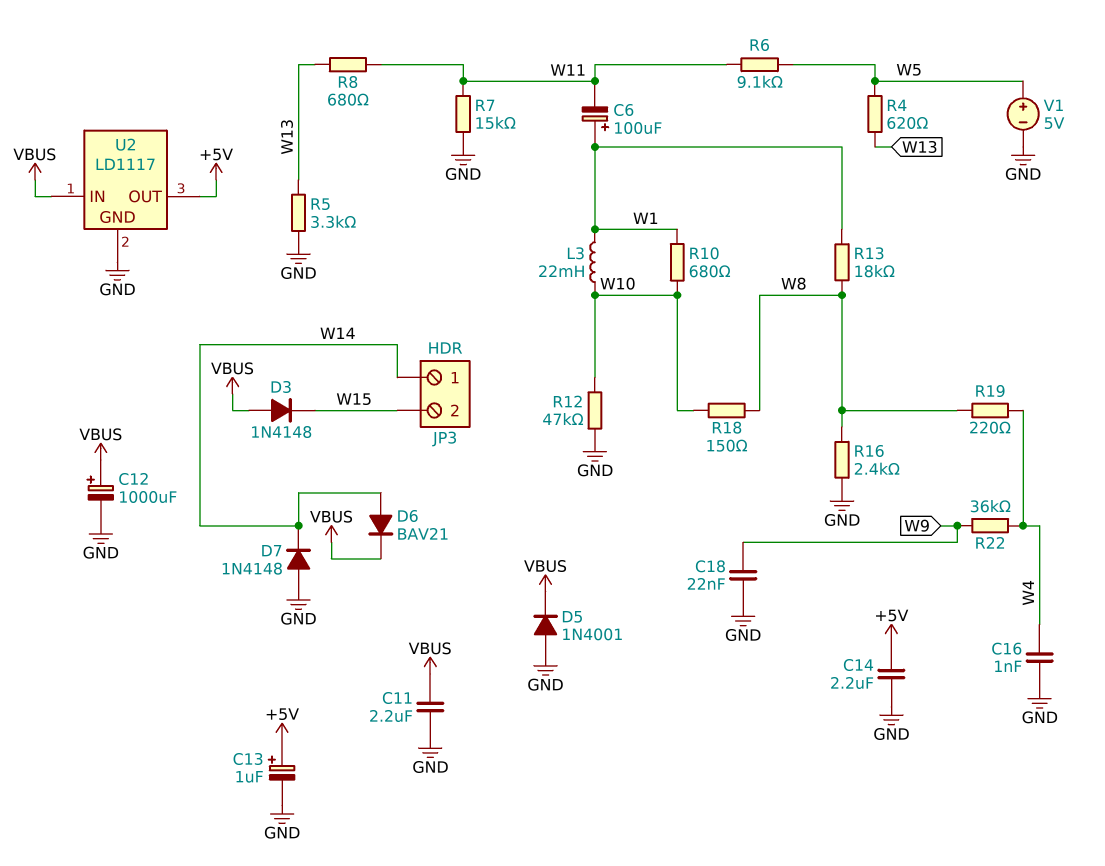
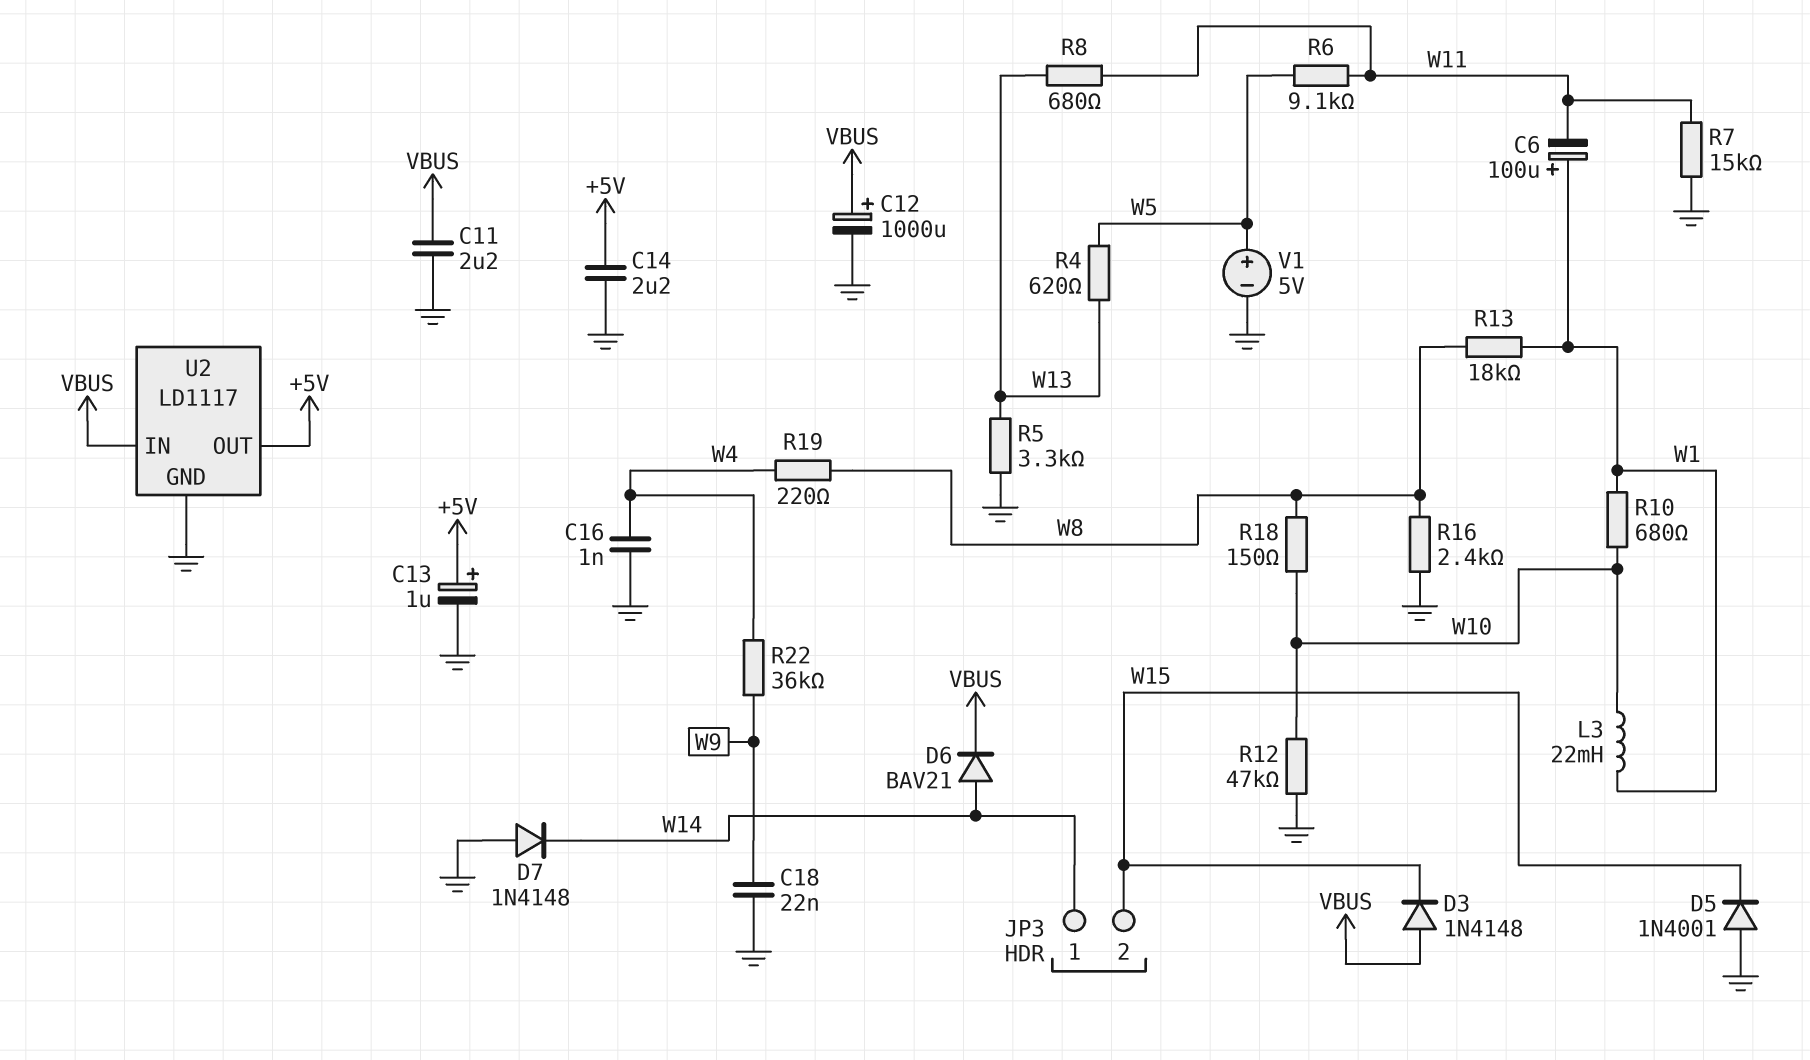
D5: diode 1N4001 (A GND, K VBUS) -> diode 1N4001 (A GND, K W15)

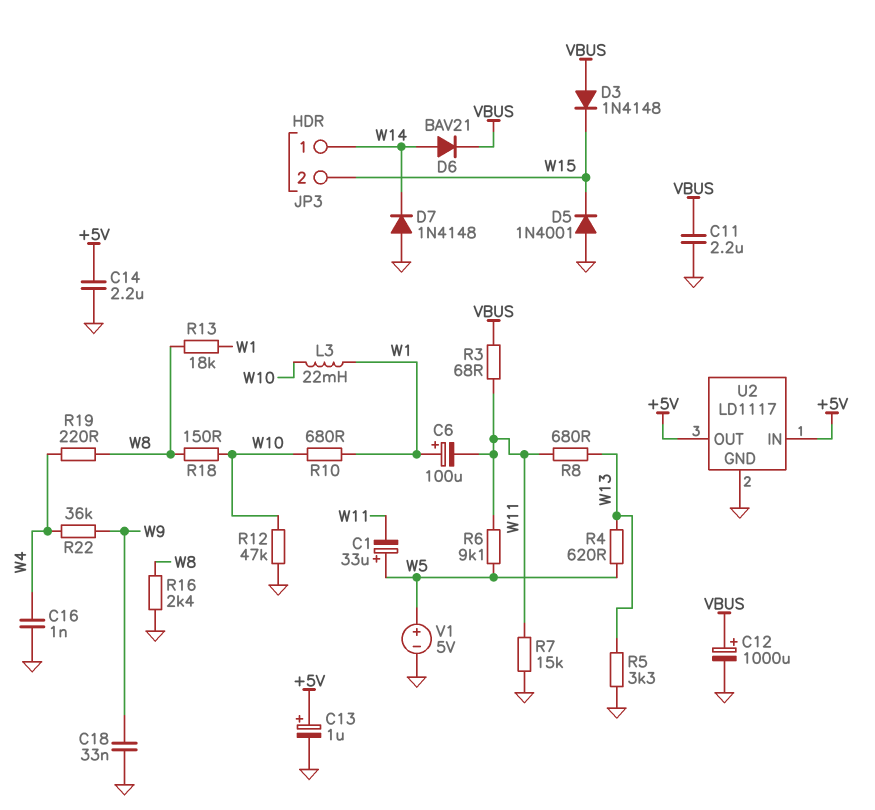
C1: none -> 33uF (plus W5, minus W11)
C18: 22nF (GND, W9) -> 33nF (GND, W9)
R3: none -> 68 (VBUS, W11)
U2 pin IN: VBUS -> +5V

